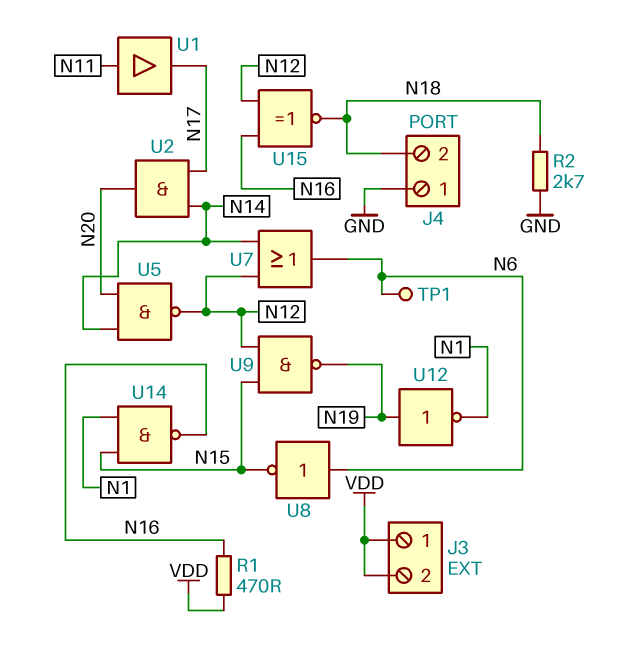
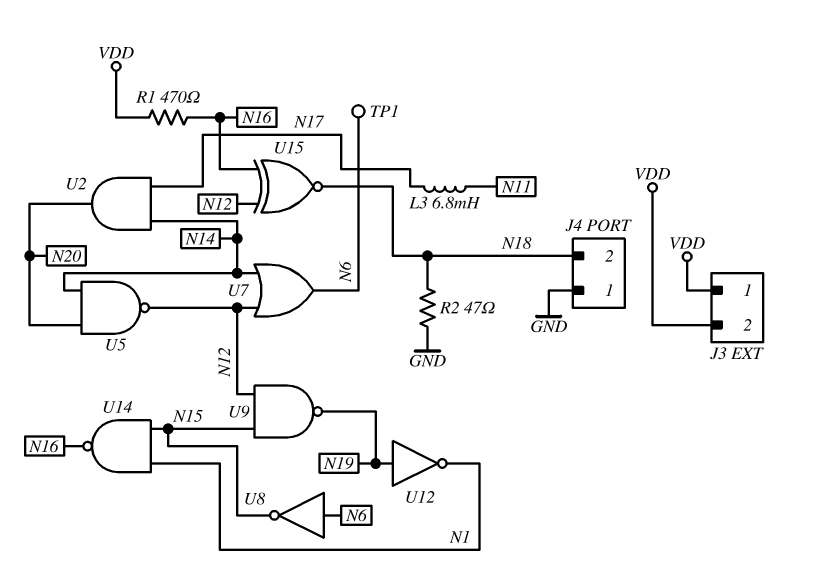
L3: none -> 6.8mH (N11, N17)
R2: 2.7k (GND, N18) -> 47 (GND, N18)
U1: buffer (in N11, out N17) -> none

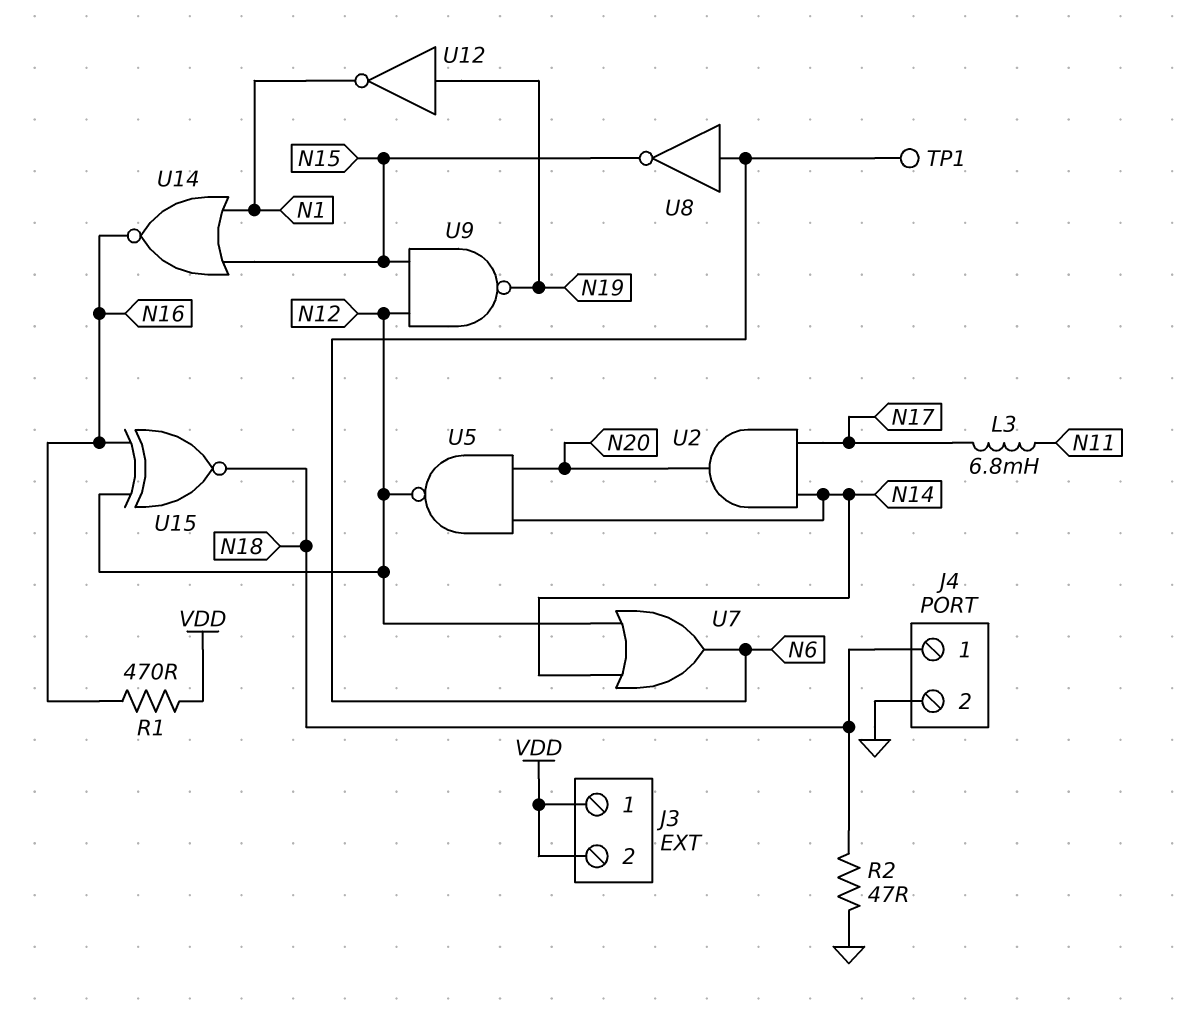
J4 pin 1: GND -> N18
J4 pin 2: N18 -> GND
U14: NAND (in N1, in N15, out N16) -> NOR (in N1, in N15, out N16)

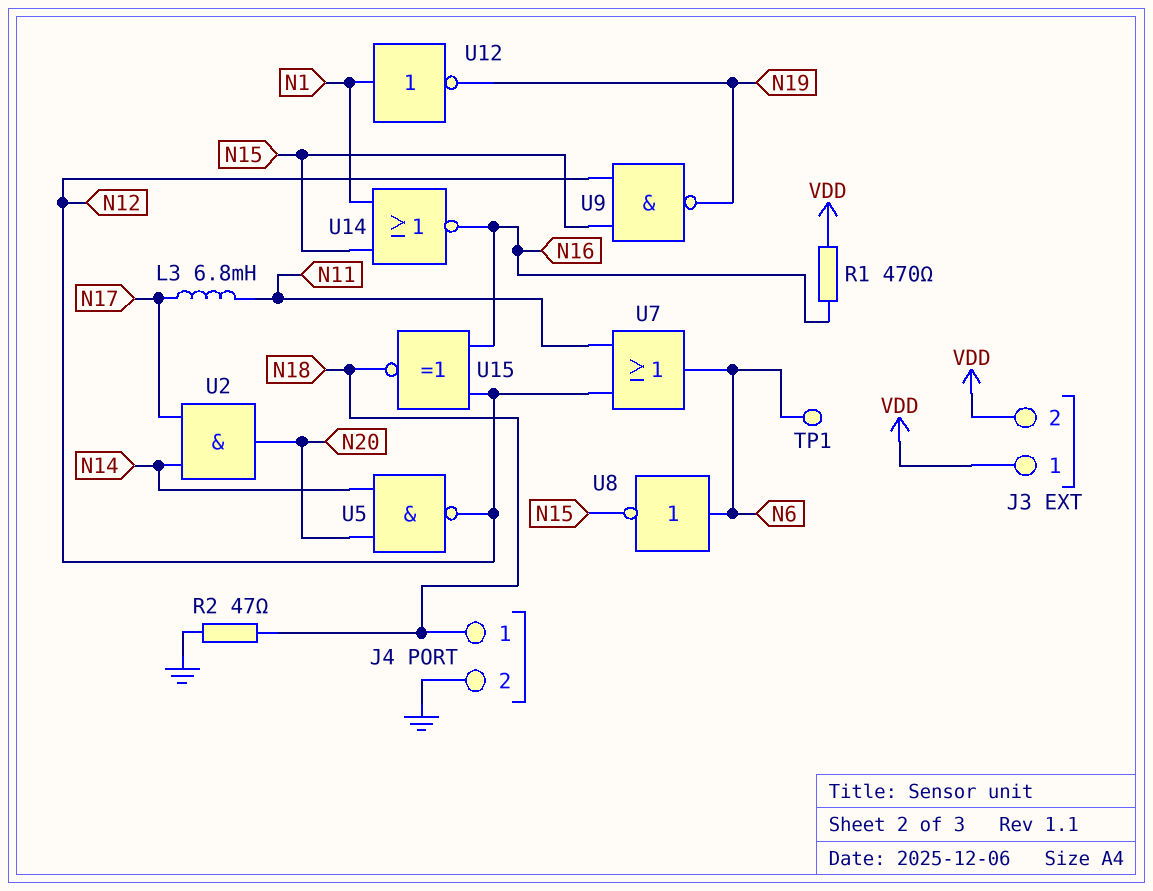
U7: OR (in N12, in N14, out N6) -> OR (in N11, in N12, out N6)
U12: NOT (in N19, out N1) -> NOT (in N1, out N19)

